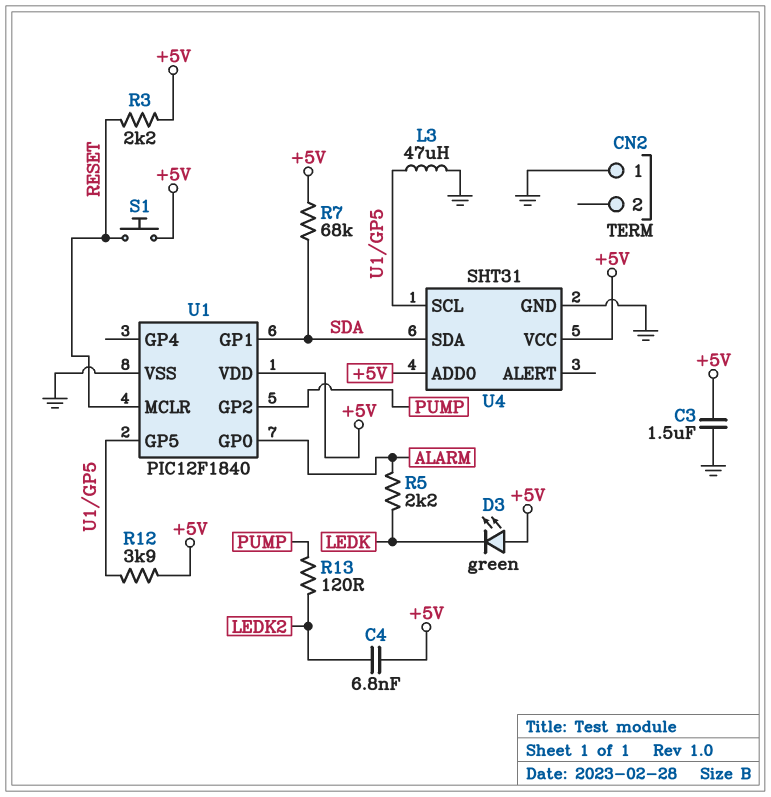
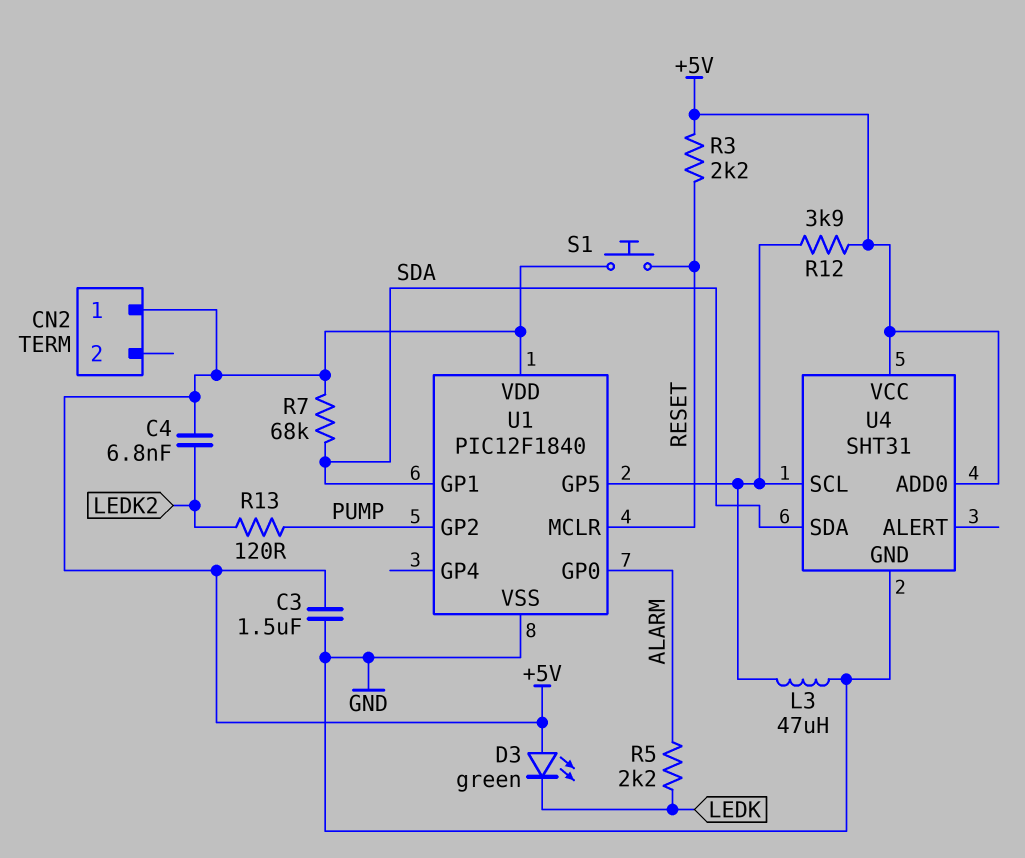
CN2 pin 1: GND -> +5V

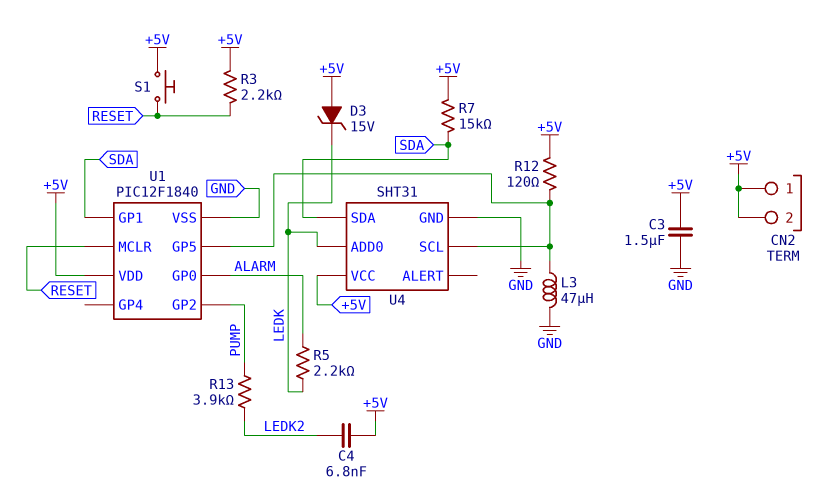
CN2 pin 2: none -> +5V
D3: LED green (A +5V, K LEDK) -> zener 15V (A +5V, K LEDK)
R7: 68k (+5V, SDA) -> 15k (+5V, SDA)
R12: 3.9k (+5V, U1/GP5) -> 120 (+5V, U1/GP5)
R13: 120 (LEDK2, PUMP) -> 3.9k (LEDK2, PUMP)
U4 pin ADD0: +5V -> LEDK

